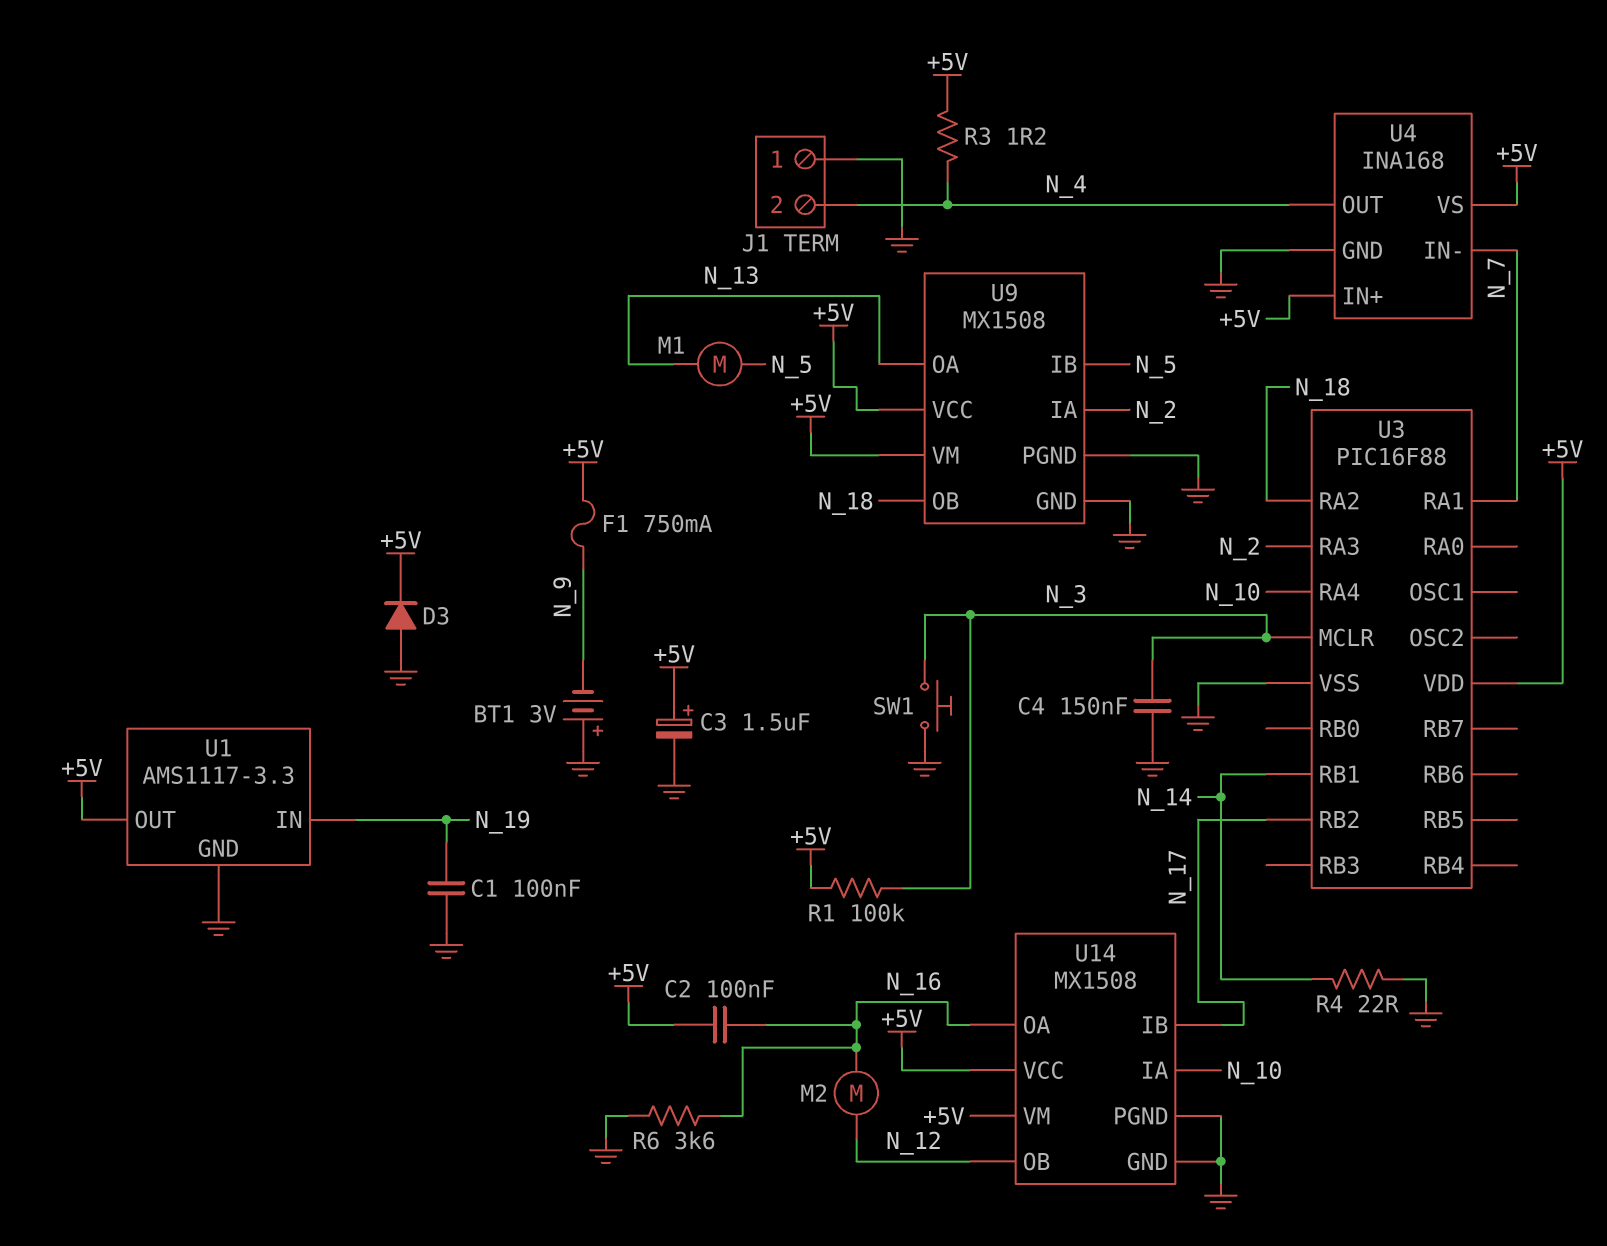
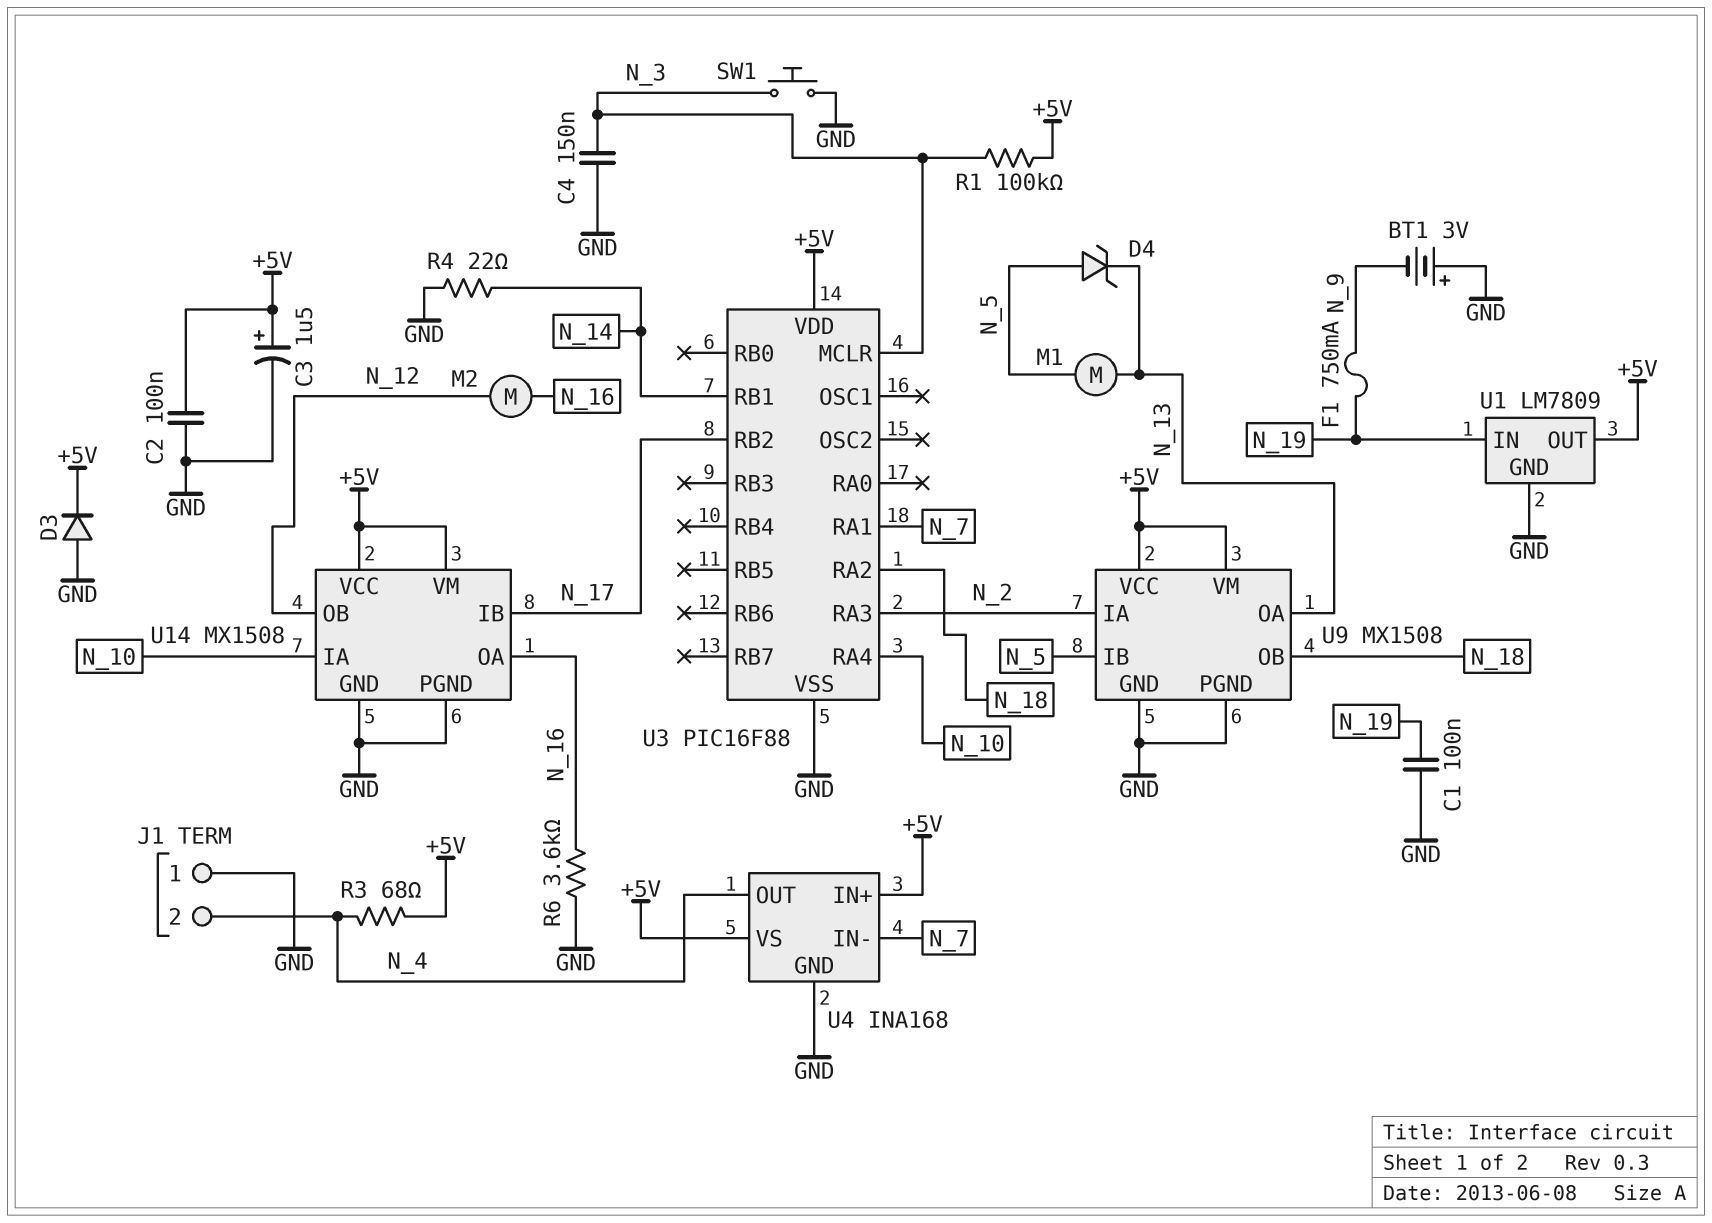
C2: 100nF (+5V, N_16) -> 100nF (+5V, GND)
D4: none -> zener (A N_5, K N_13)
F1: 750mA (+5V, N_9) -> 750mA (N_9, N_19)
R3: 1.2 (+5V, N_4) -> 68 (+5V, N_4)
U1: AMS1117-3.3 -> LM7809

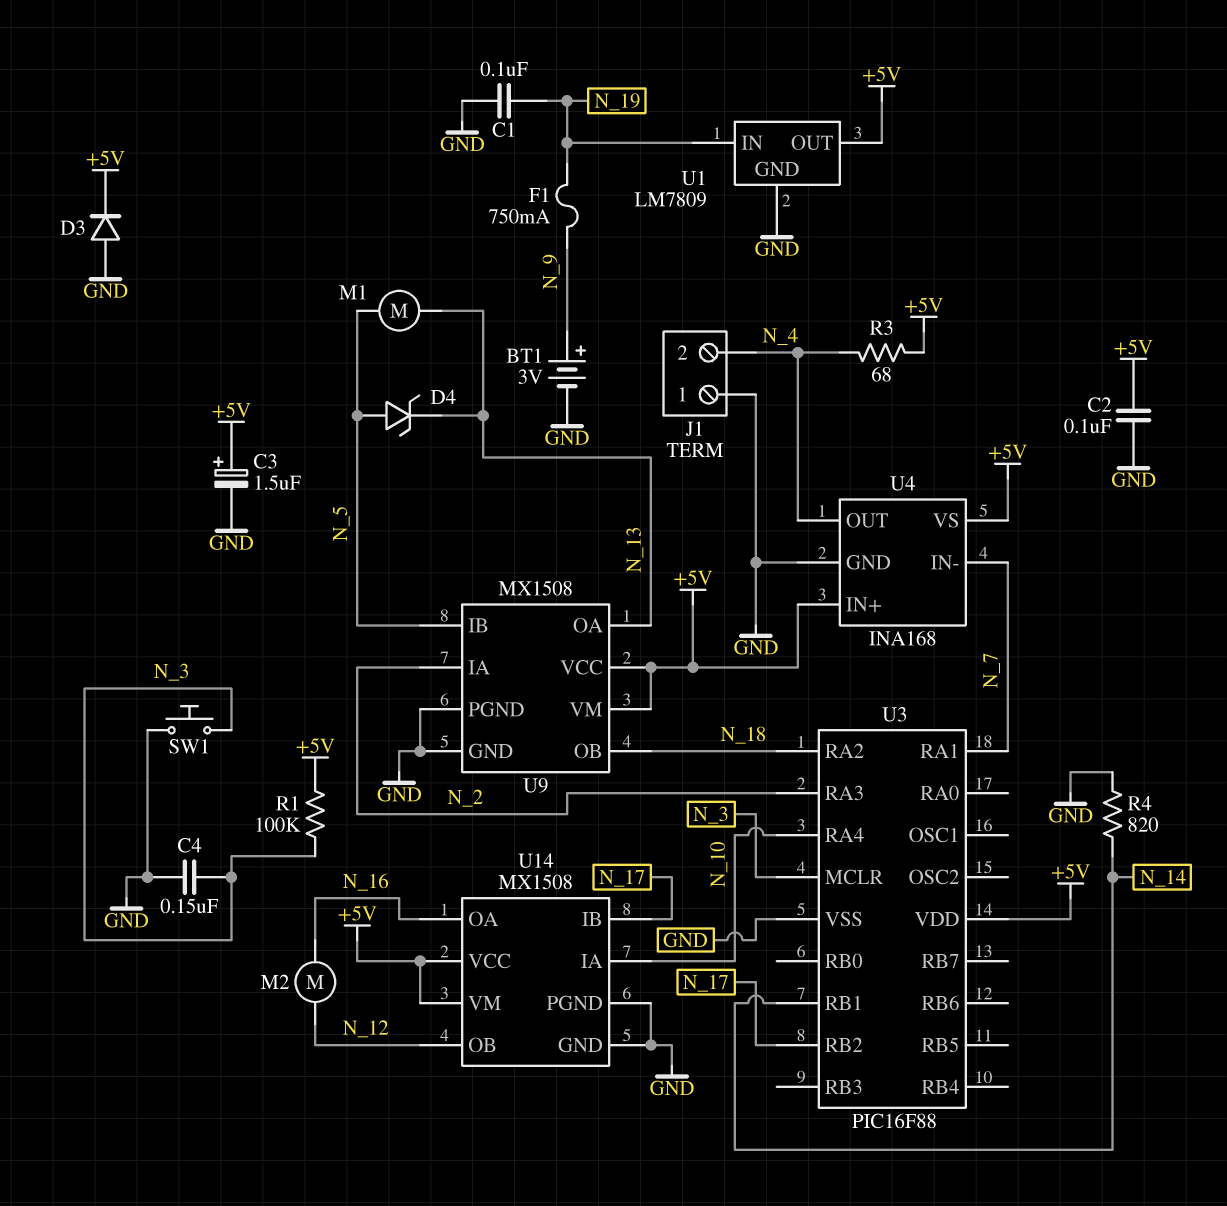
BT1: 3V (plus GND, minus N_9) -> 3V (plus N_9, minus GND)
R4: 22 (GND, N_14) -> 820 (GND, N_14)
R6: 3.6k (GND, N_16) -> none

